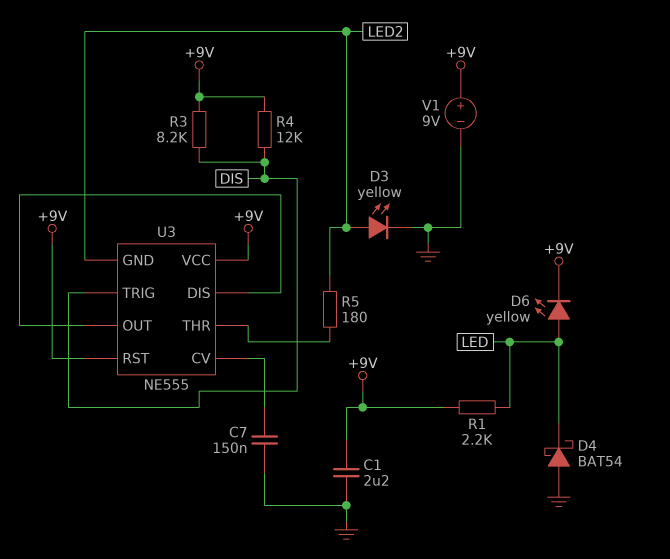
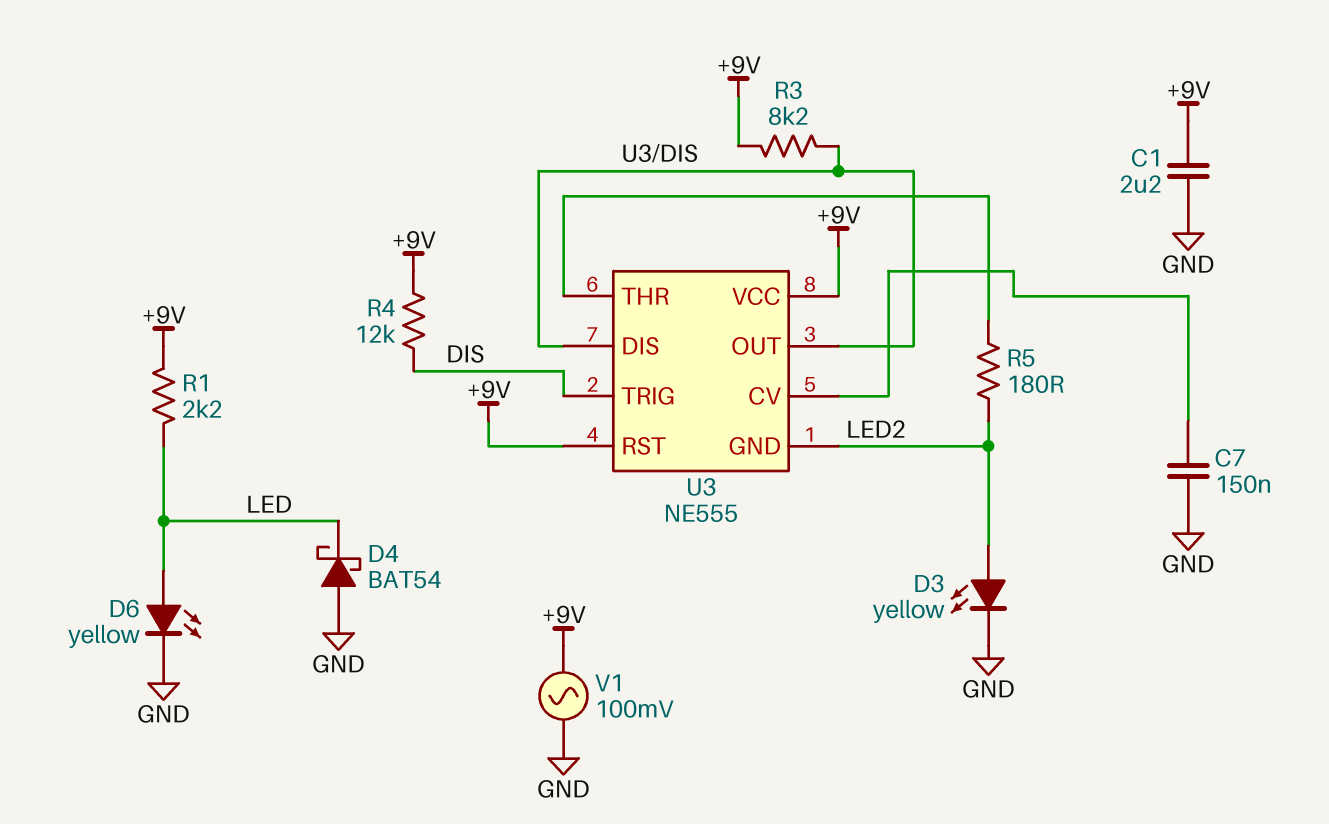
D6: LED yellow (A LED, K +9V) -> LED yellow (A LED, K GND)
R3: 8.2k (+9V, DIS) -> 8.2k (+9V, U3/DIS)
V1: 9V (plus +9V, minus GND) -> AC 100mV (+9V, GND)

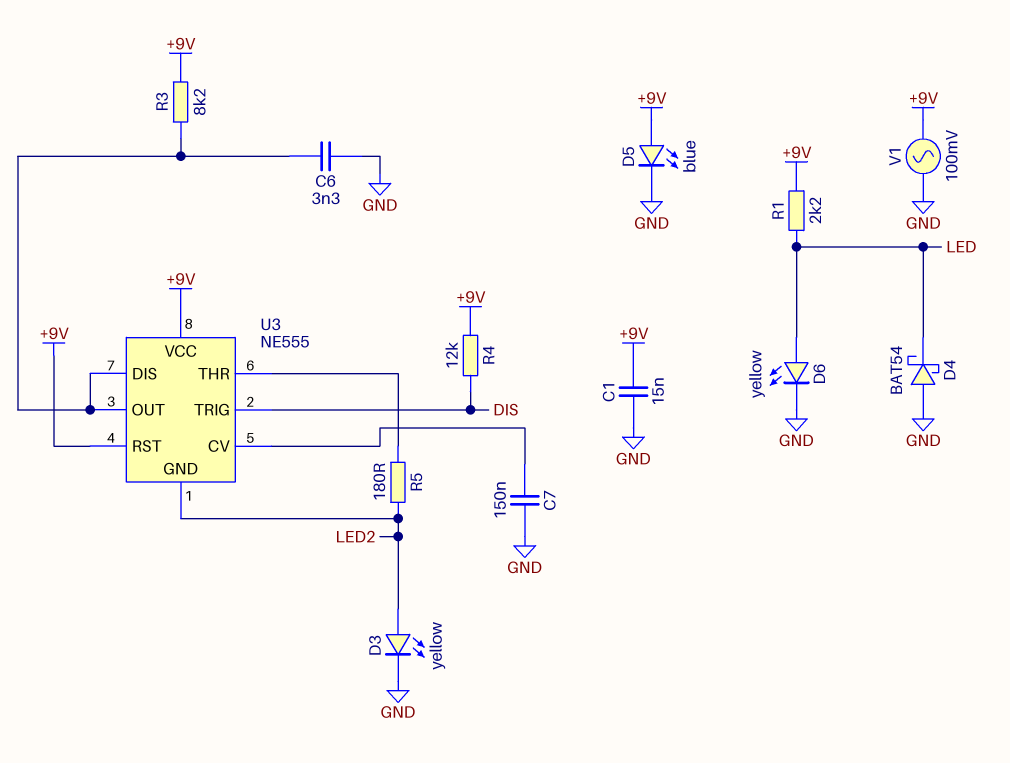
C1: 2.2uF (+9V, GND) -> 15nF (+9V, GND)
C6: none -> 3.3nF (GND, U3/DIS)
D5: none -> LED blue (A +9V, K GND)

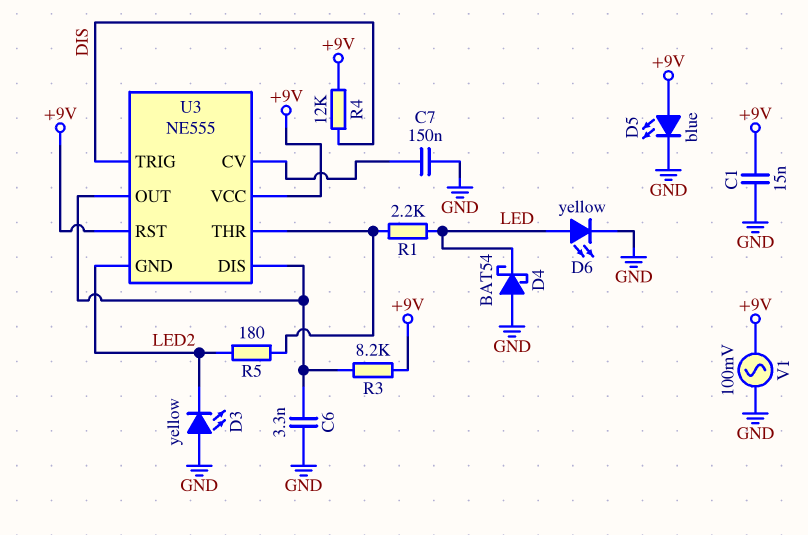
D3: LED yellow (A LED2, K GND) -> LED yellow (A GND, K LED2)
R1: 2.2k (+9V, LED) -> 2.2k (LED, U3/THR)

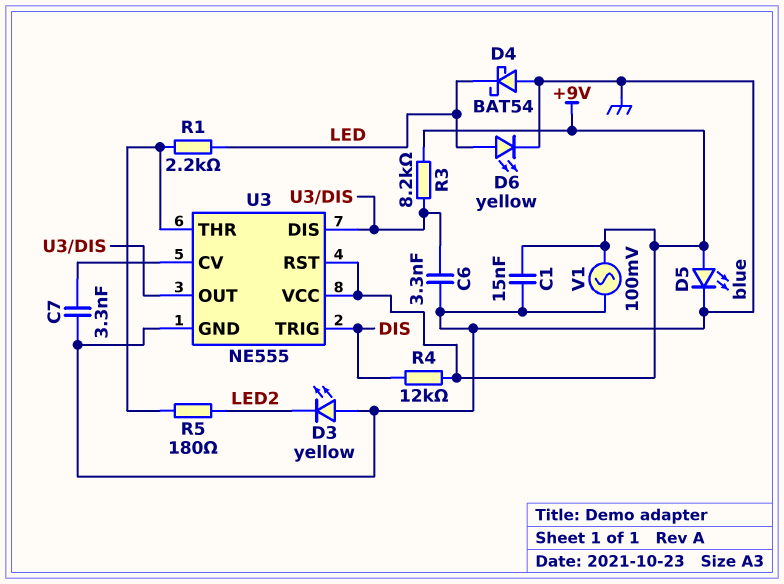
C7: 150nF (GND, U3/CV) -> 3.3nF (GND, U3/CV)
U3 pin GND: LED2 -> GND

